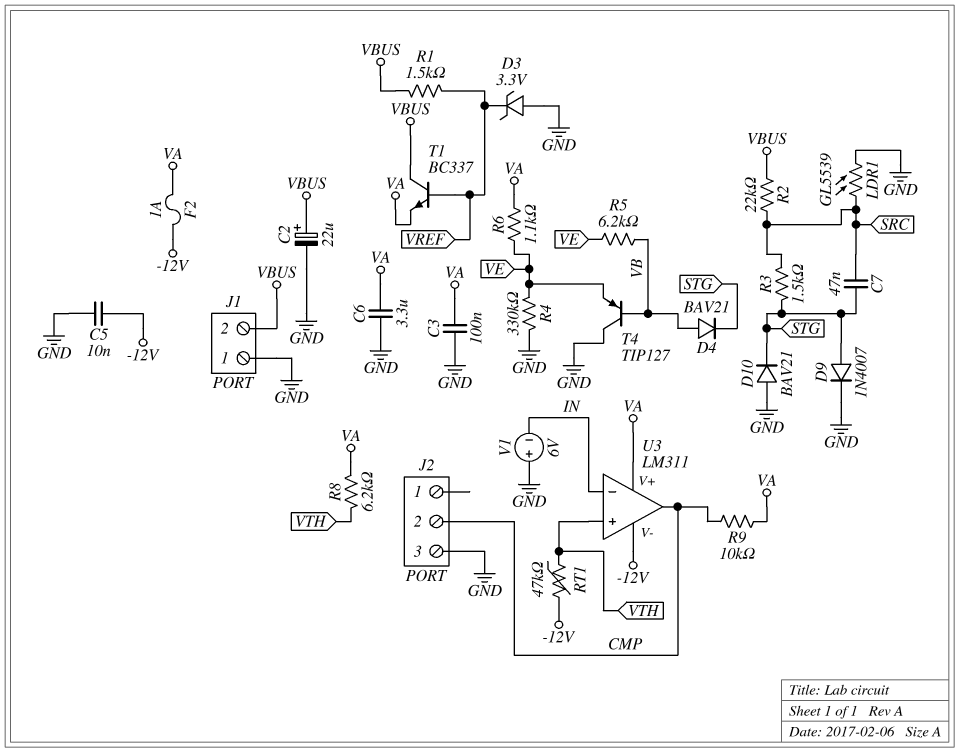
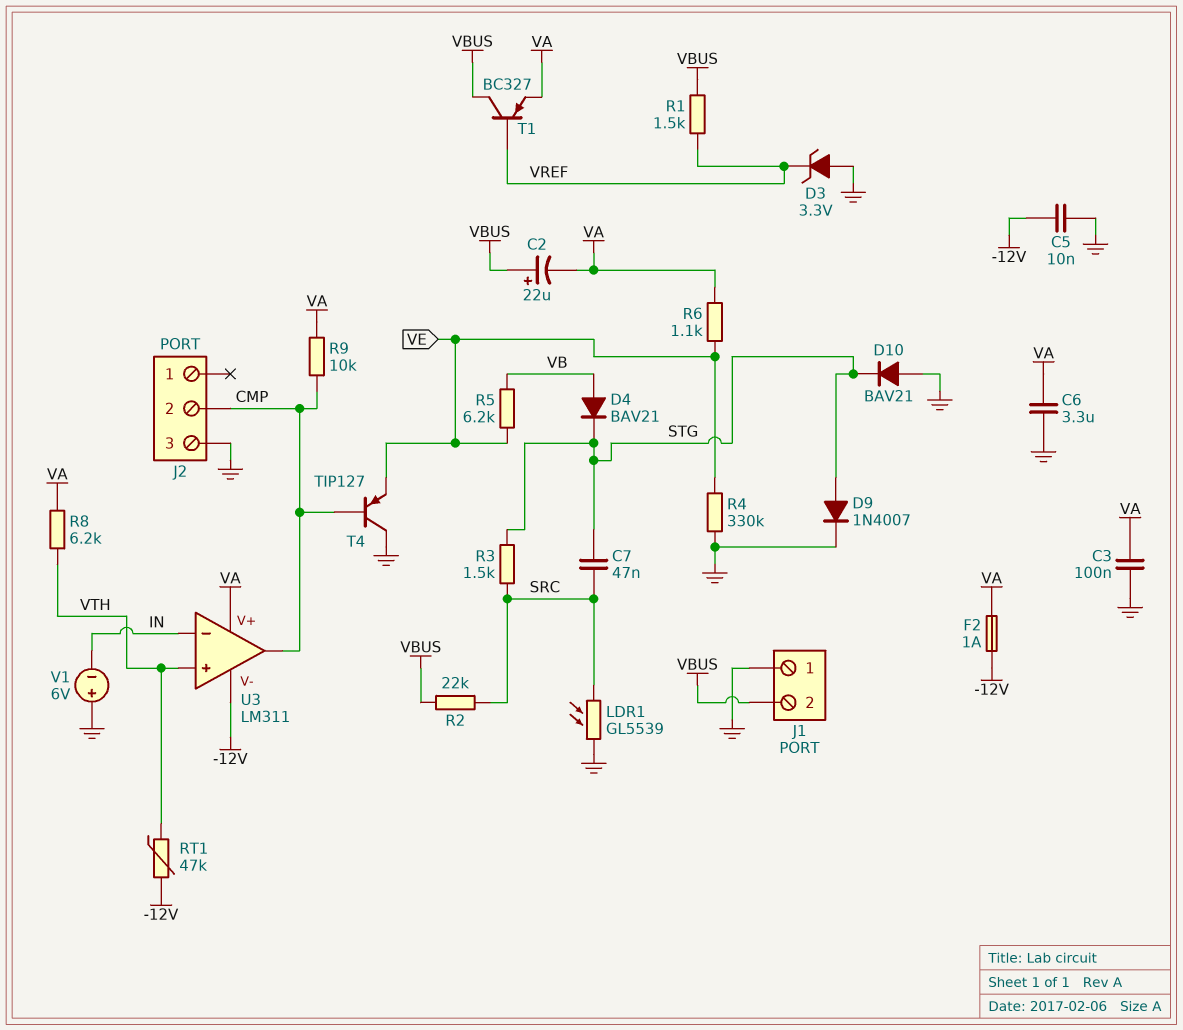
C2: 22uF (plus VBUS, minus GND) -> 22uF (plus VBUS, minus VA)
T1: NPN BC337 (B VREF, C VBUS, E VA) -> PNP BC327 (B VREF, C VBUS, E VA)
T4: PNP TIP127 (B VB, C GND, E VE) -> PNP TIP127 (B CMP, C GND, E VE)

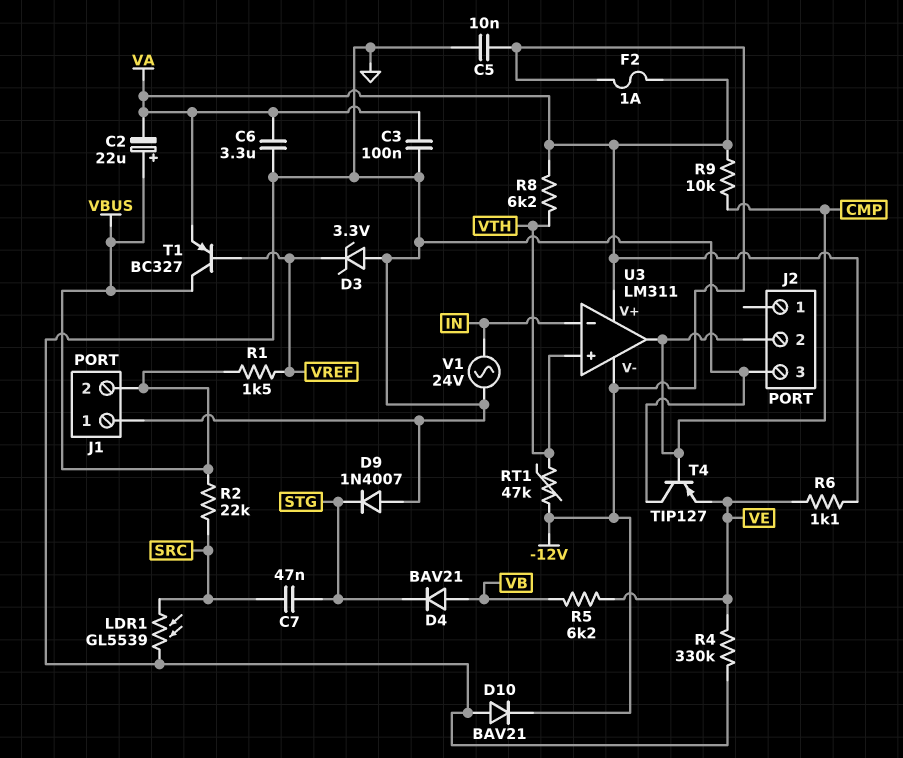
D9: diode 1N4007 (A STG, K GND) -> diode 1N4007 (A GND, K STG)
D10: diode BAV21 (A GND, K STG) -> diode BAV21 (A GND, K -12V)
R3: 1.5k (SRC, STG) -> none
V1: 6V (plus GND, minus IN) -> AC 24V (GND, IN)

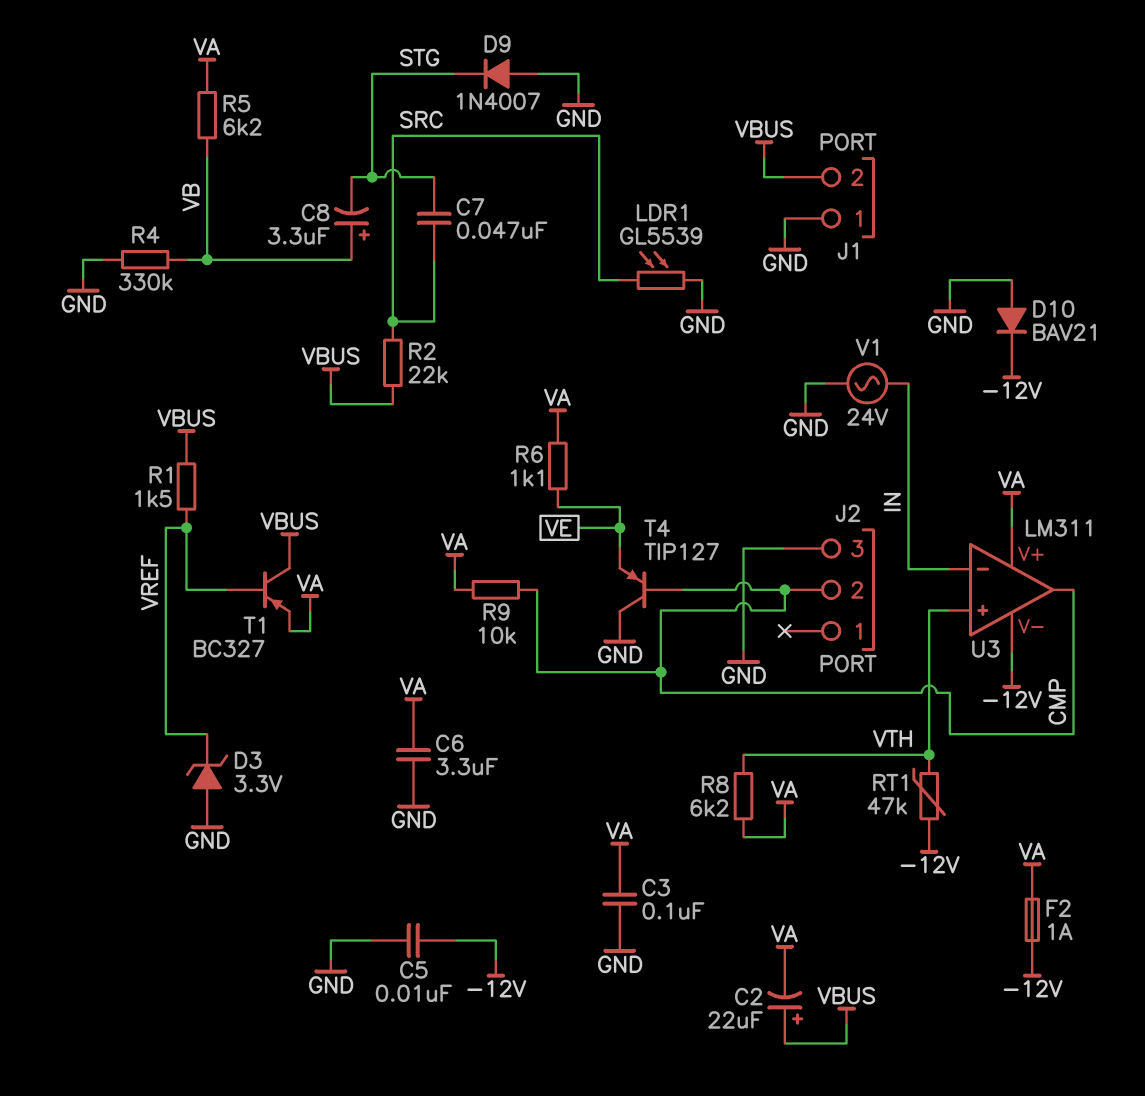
C8: none -> 3.3uF (plus VB, minus STG)
D4: diode BAV21 (A VB, K STG) -> none
R4: 330k (GND, VE) -> 330k (GND, VB)
R5: 6.2k (VB, VE) -> 6.2k (VA, VB)

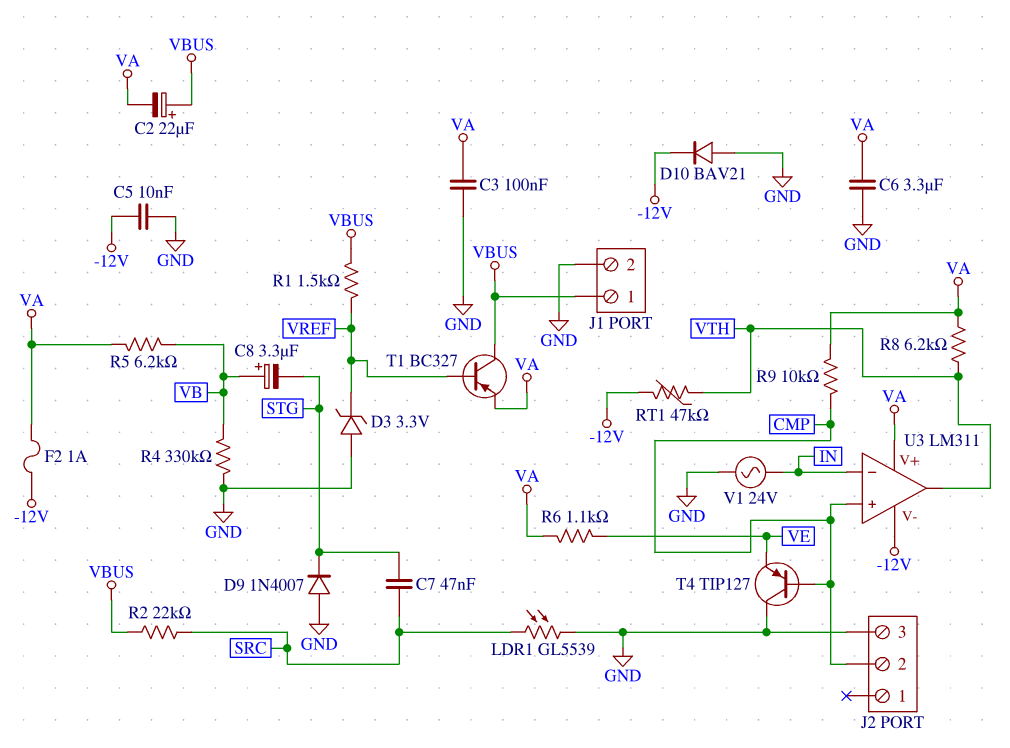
J1 pin 1: GND -> VBUS
J1 pin 2: VBUS -> GND
U3 pin in+: VTH -> CMP
U3 pin out: CMP -> VTH

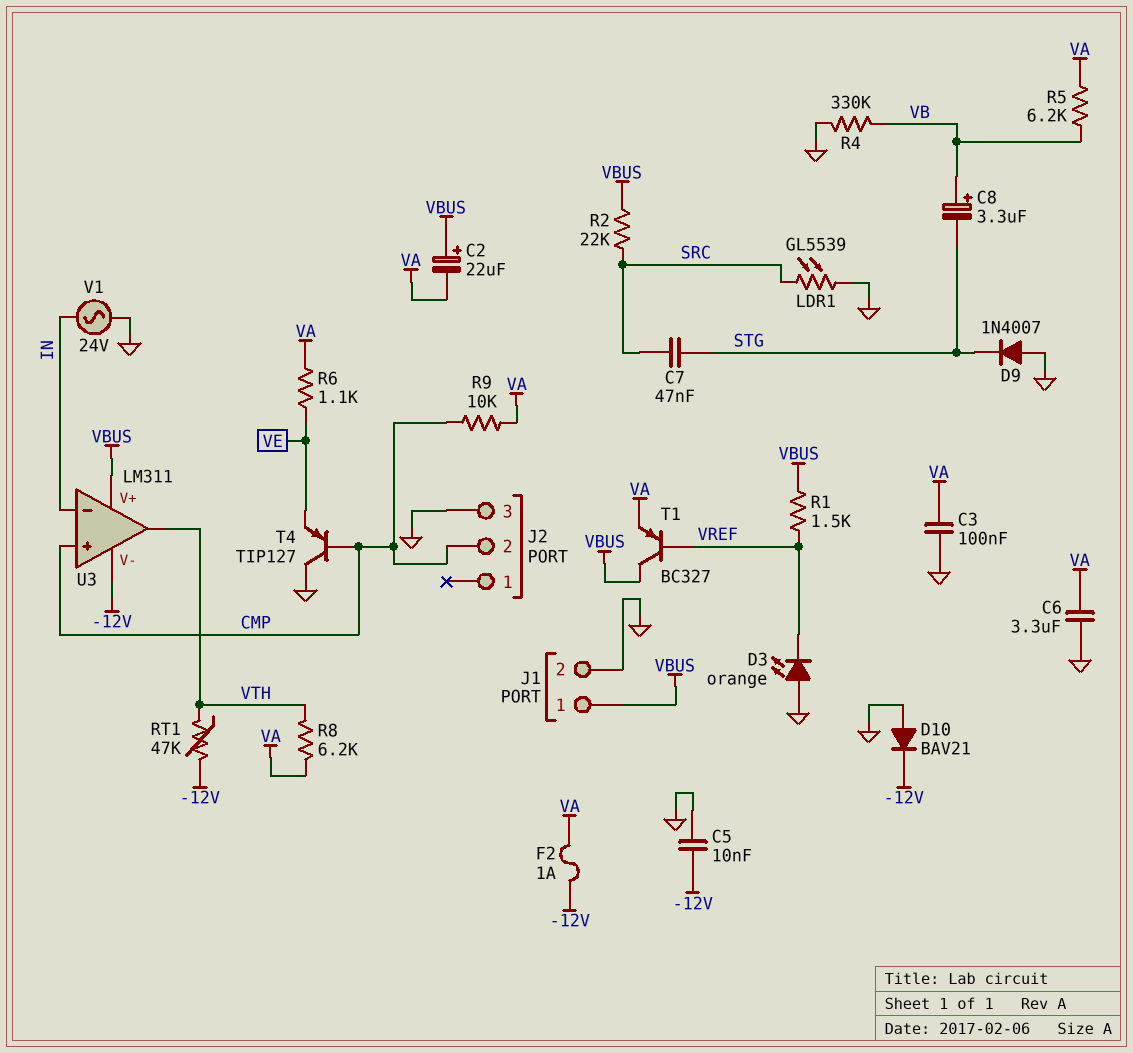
D3: zener 3.3V (A GND, K VREF) -> LED orange (A GND, K VREF)
U3 pin V+: VA -> VBUS

